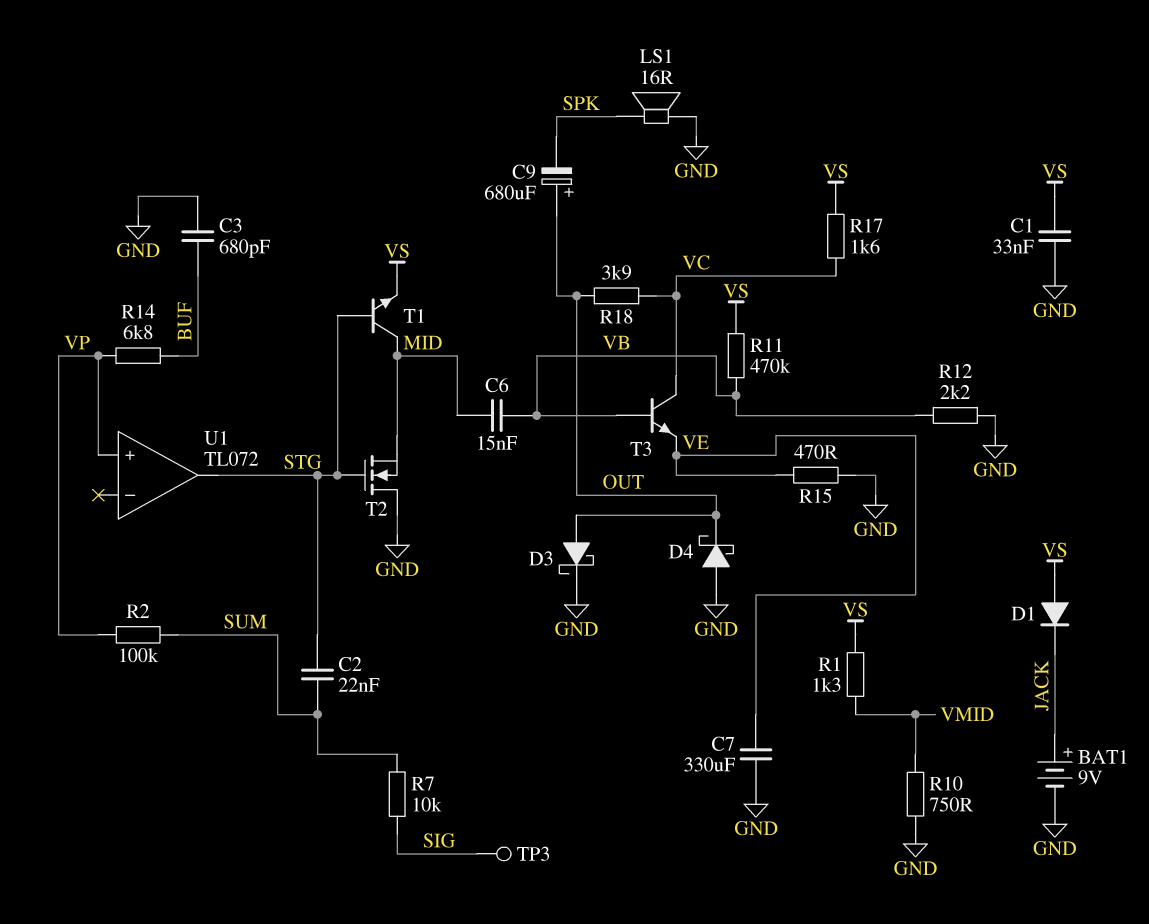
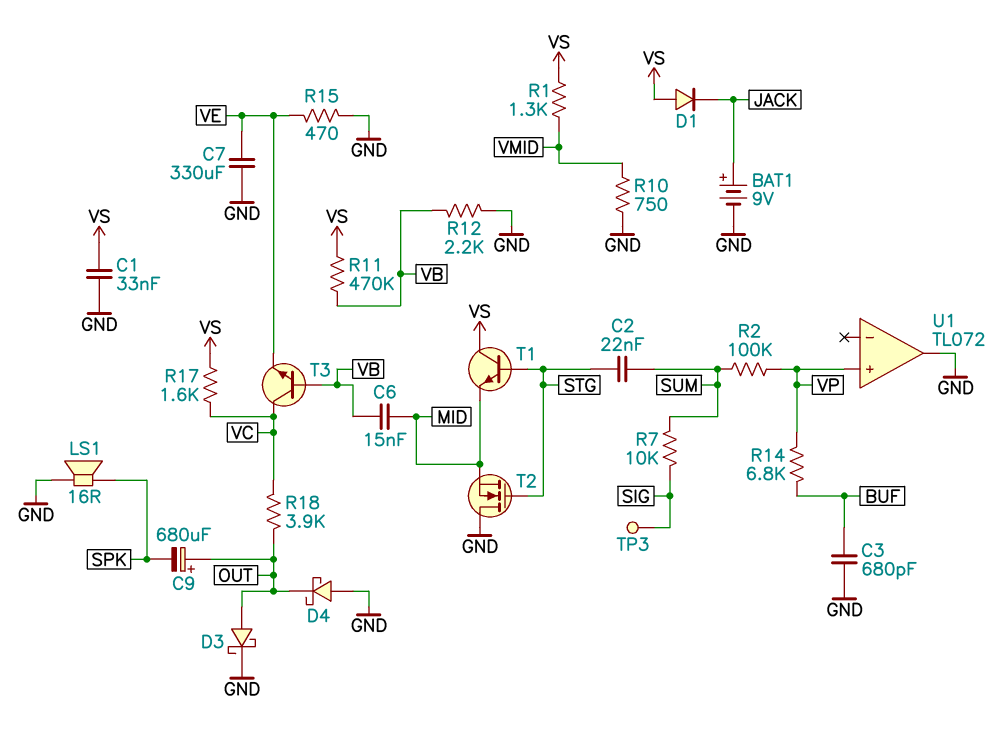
T1: NPN (B STG, C MID, E VS) -> NPN (B STG, C VS, E MID)
U1 pin out: STG -> GND

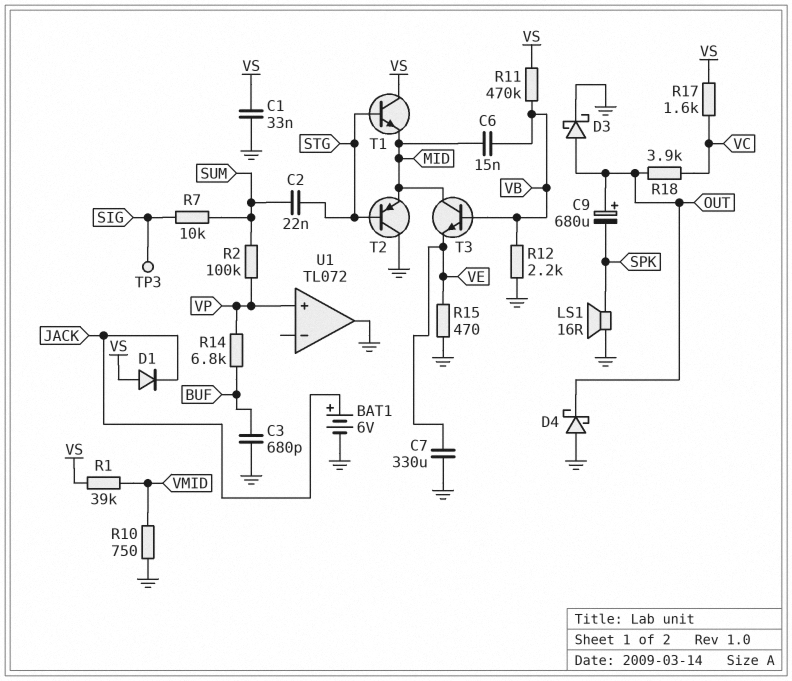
BAT1: 9V (plus JACK, minus GND) -> 6V (plus JACK, minus GND)
R1: 1.3k (VMID, VS) -> 39k (VMID, VS)
T2: NMOS (G STG, D GND, S MID) -> PNP (B STG, C GND, E MID)
T3: NPN (B VB, C VC, E VE) -> NPN (B VB, C MID, E VE)

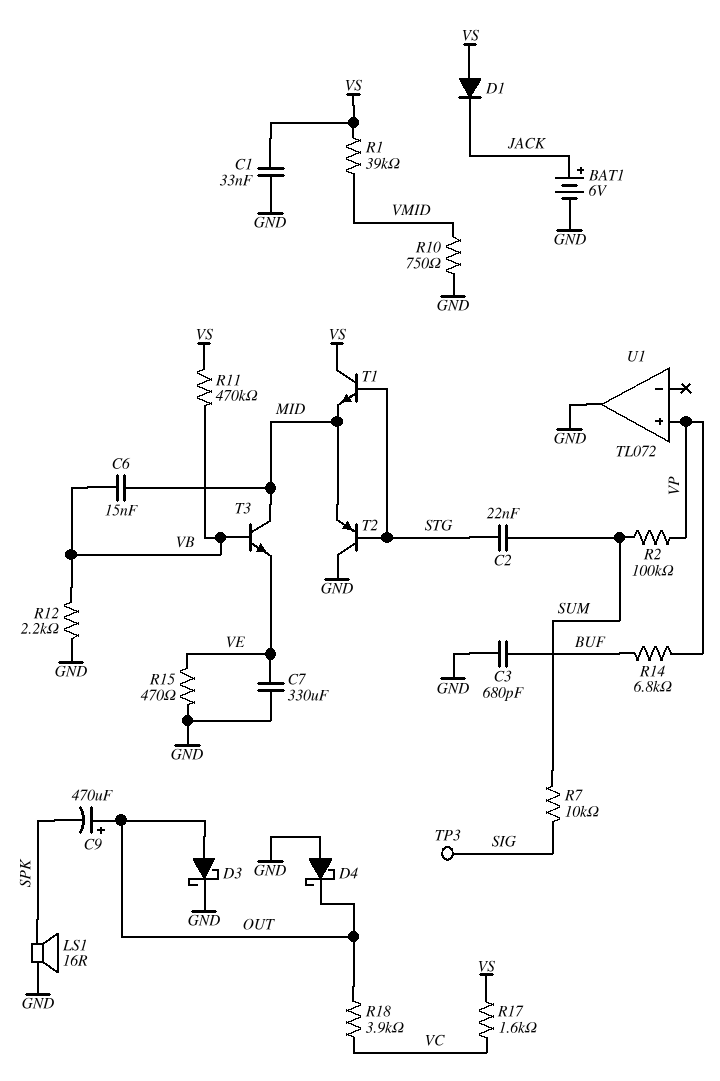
C9: 680uF (plus OUT, minus SPK) -> 470uF (plus OUT, minus SPK)

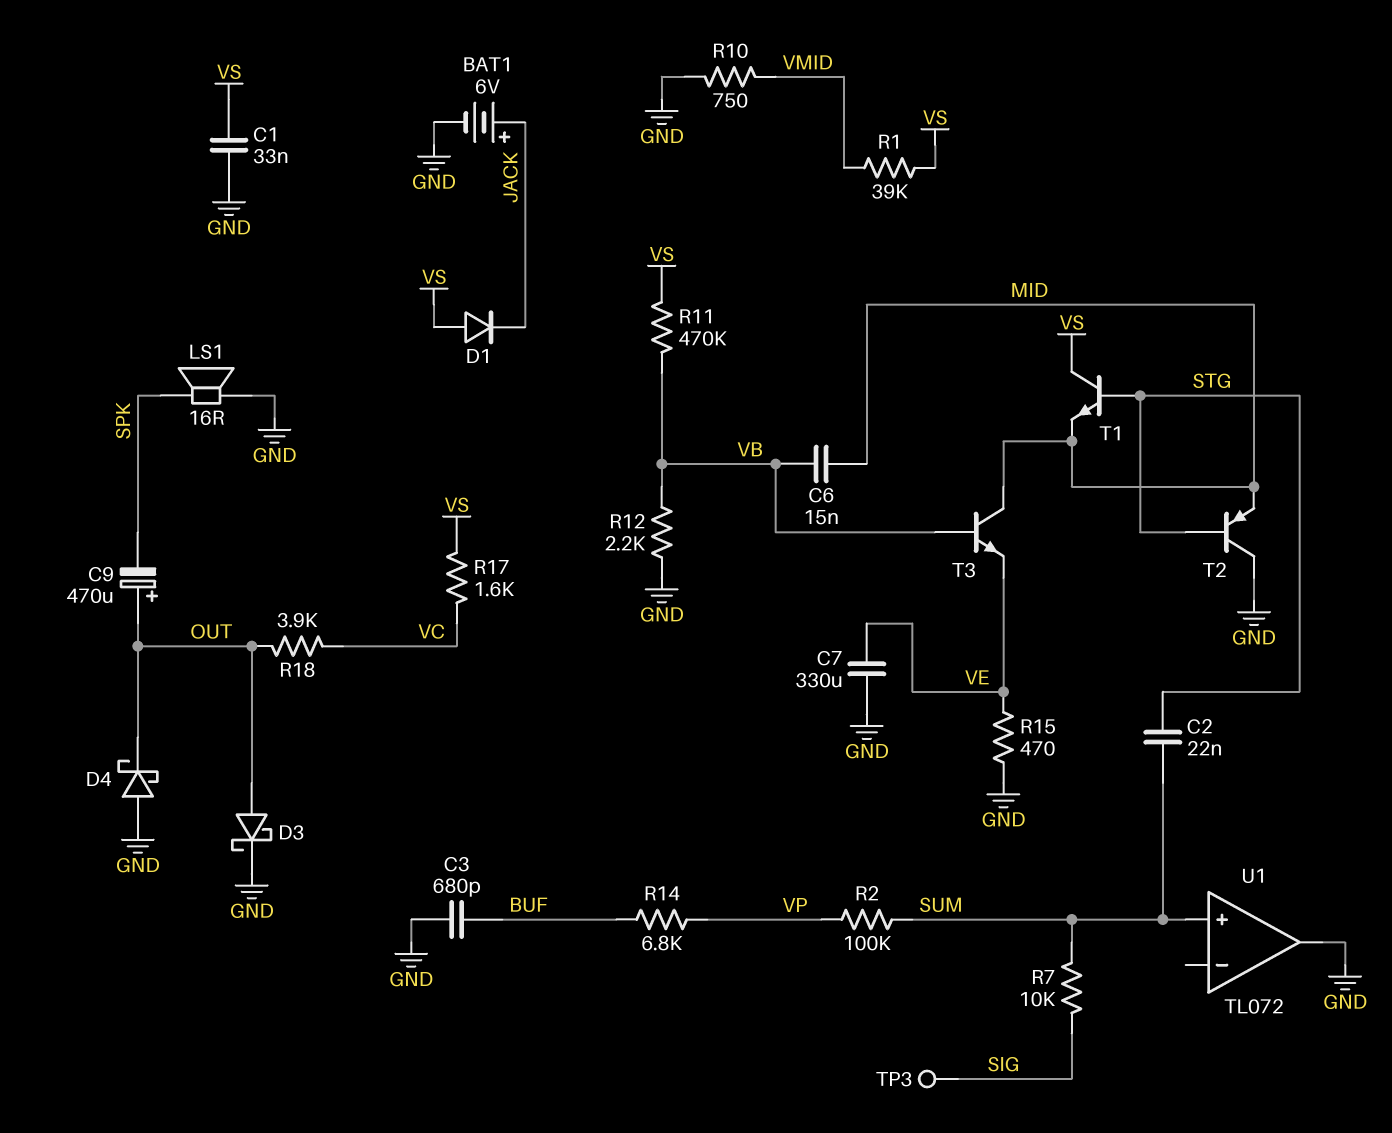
U1 pin in+: VP -> SUM

